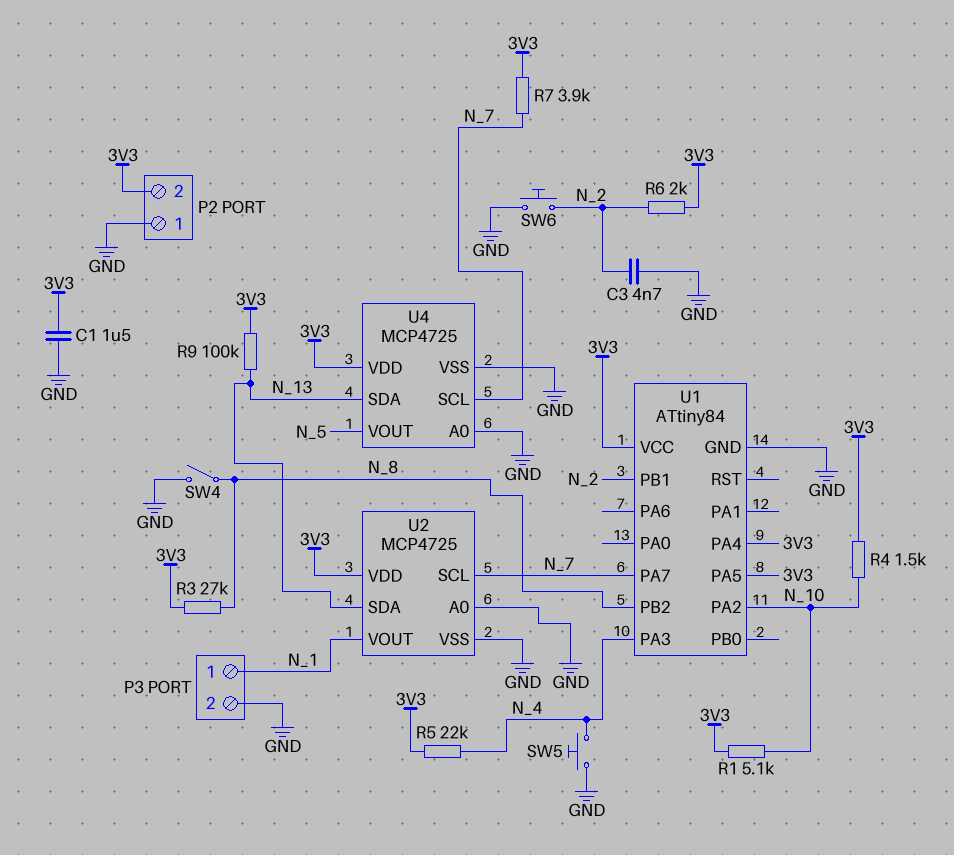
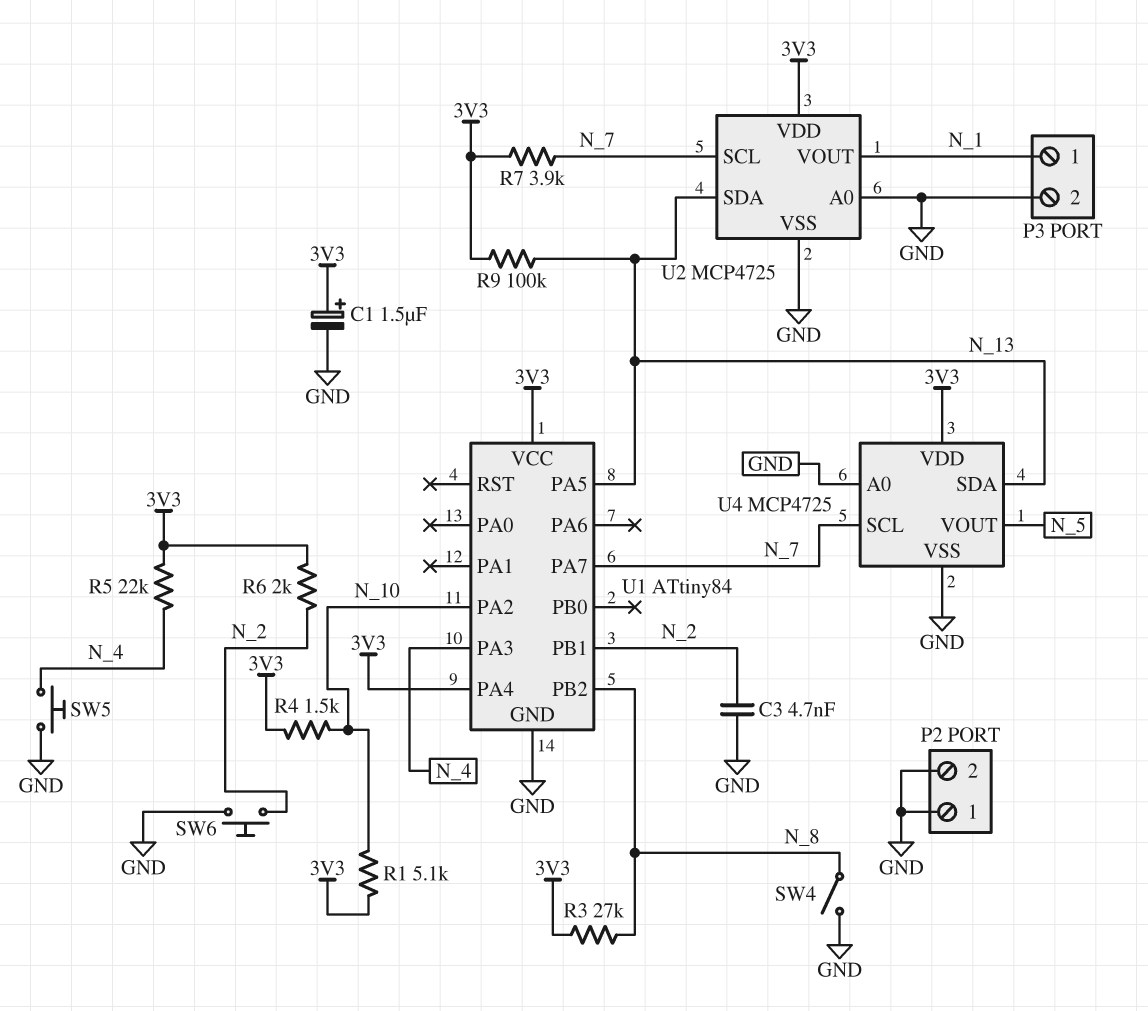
C1: 1.5uF (3V3, GND) -> 1.5uF (plus 3V3, minus GND)
P2 pin 2: 3V3 -> GND
U1 pin PA5: 3V3 -> N_13

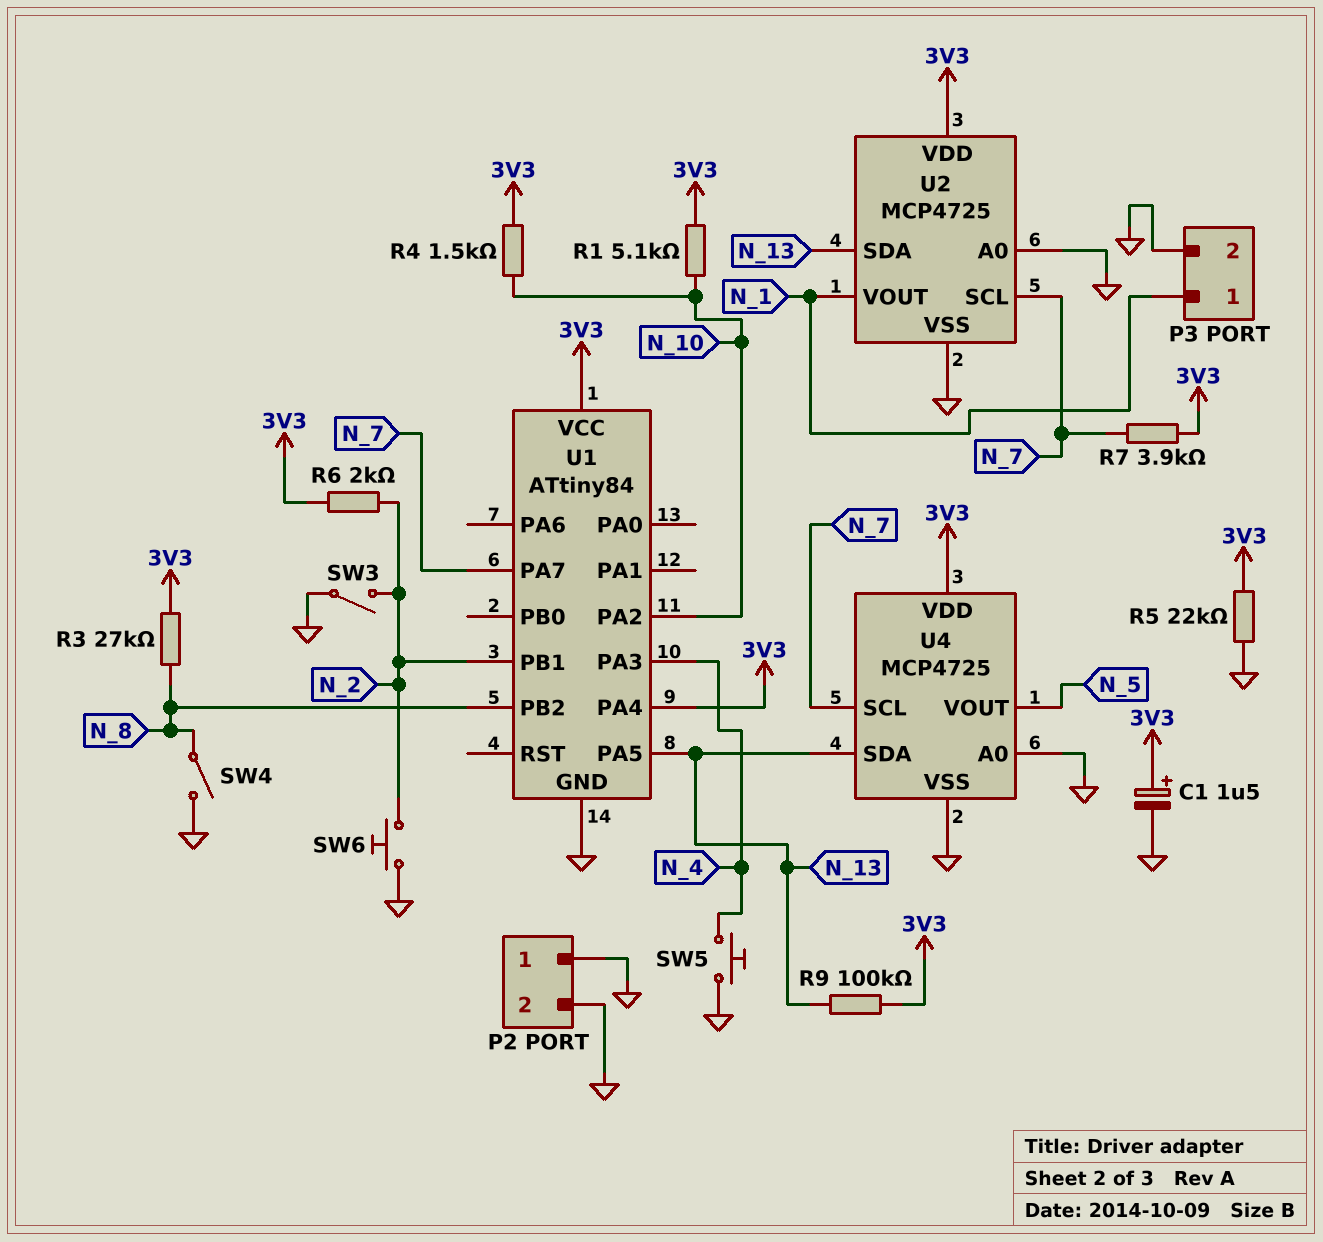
C3: 4.7nF (GND, N_2) -> none
R5: 22k (3V3, N_4) -> 22k (3V3, GND)
SW3: none -> switch (GND, N_2)

